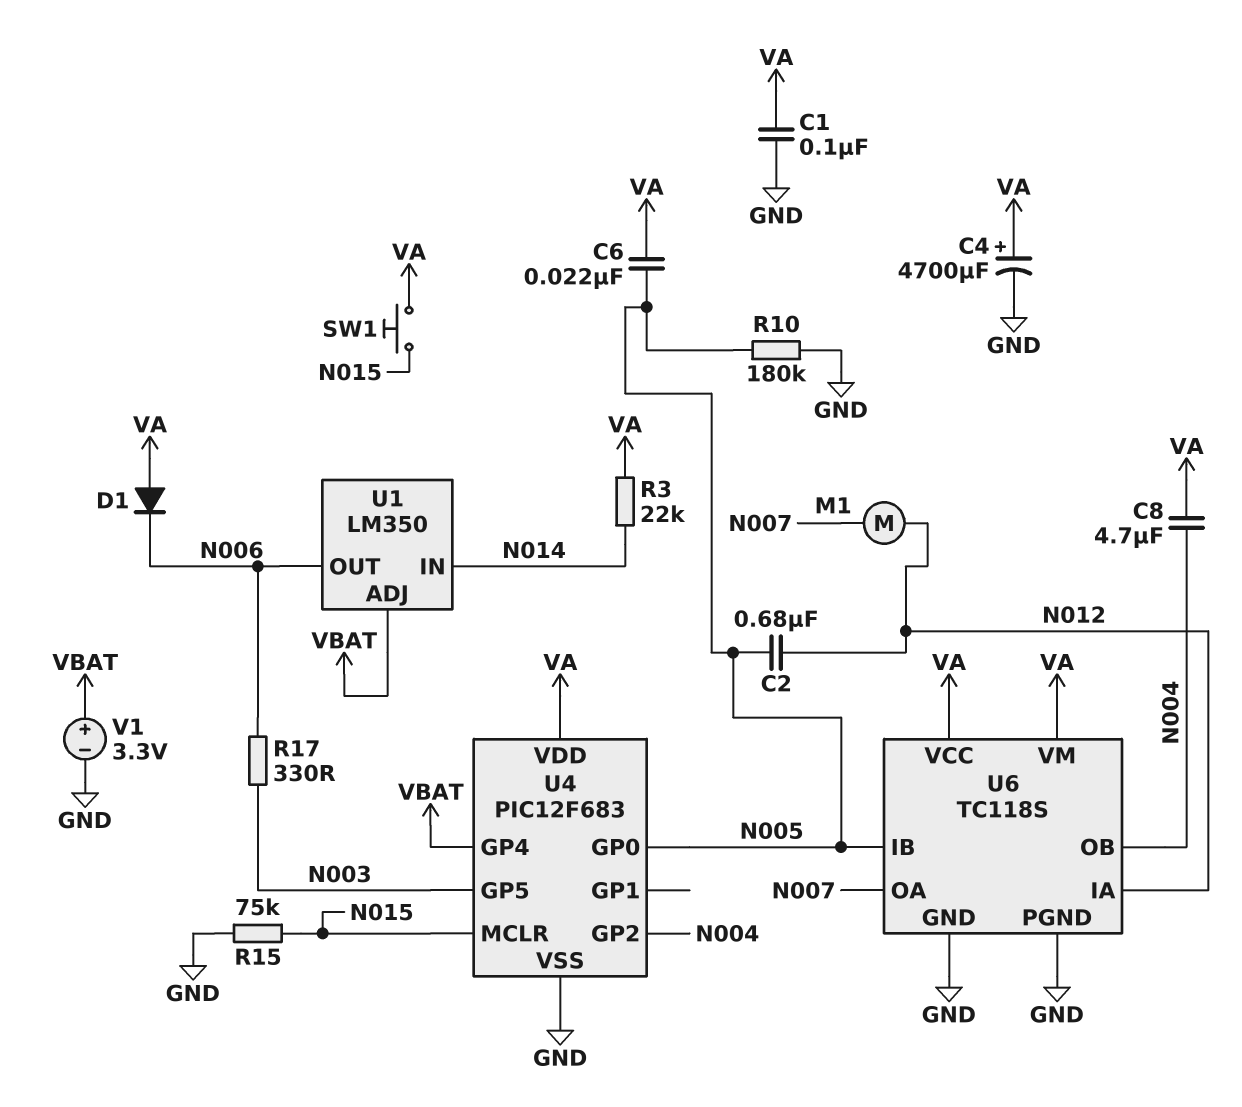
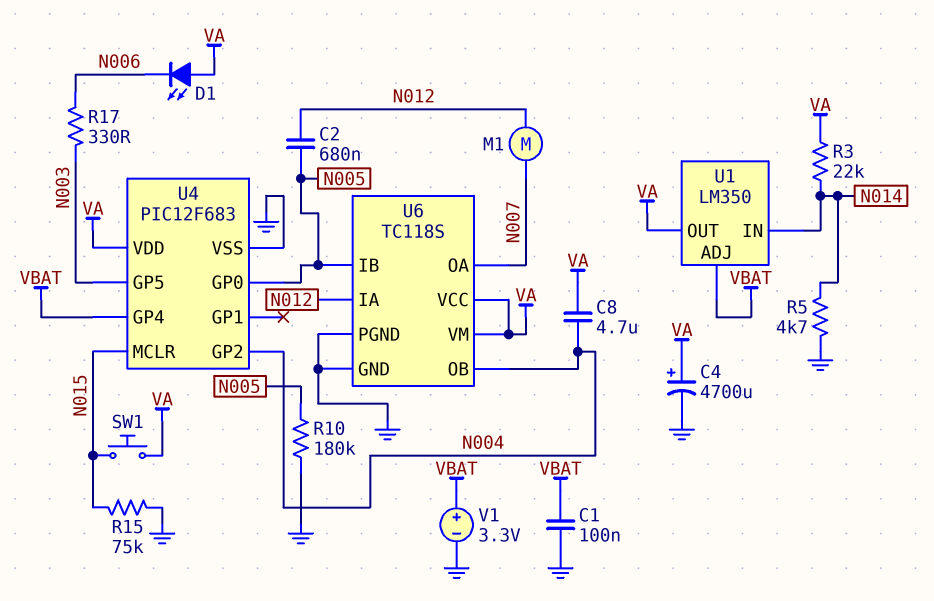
C1: 100nF (GND, VA) -> 100nF (GND, VBAT)
C6: 22nF (N005, VA) -> none
D1: diode (A VA, K N006) -> LED (A VA, K N006)
R5: none -> 4.7k (GND, N014)
U1 pin OUT: N006 -> VA

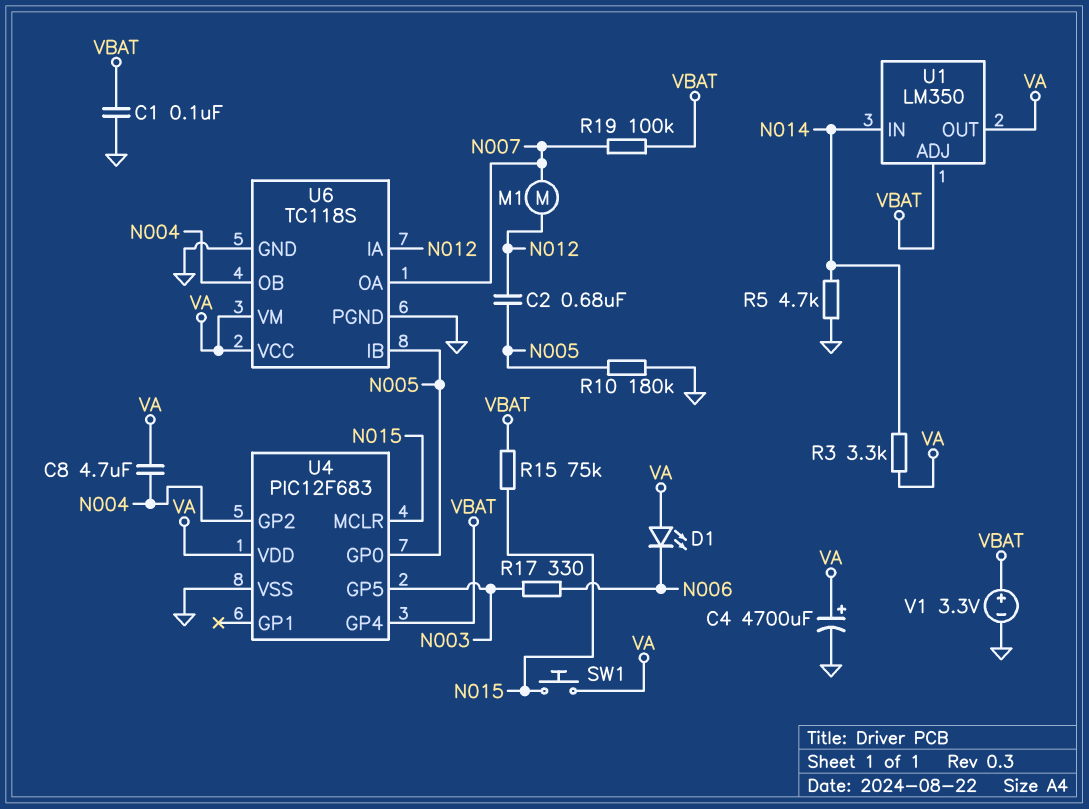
R3: 22k (N014, VA) -> 3.3k (N014, VA)
R15: 75k (GND, N015) -> 75k (N015, VBAT)
R19: none -> 100k (N007, VBAT)

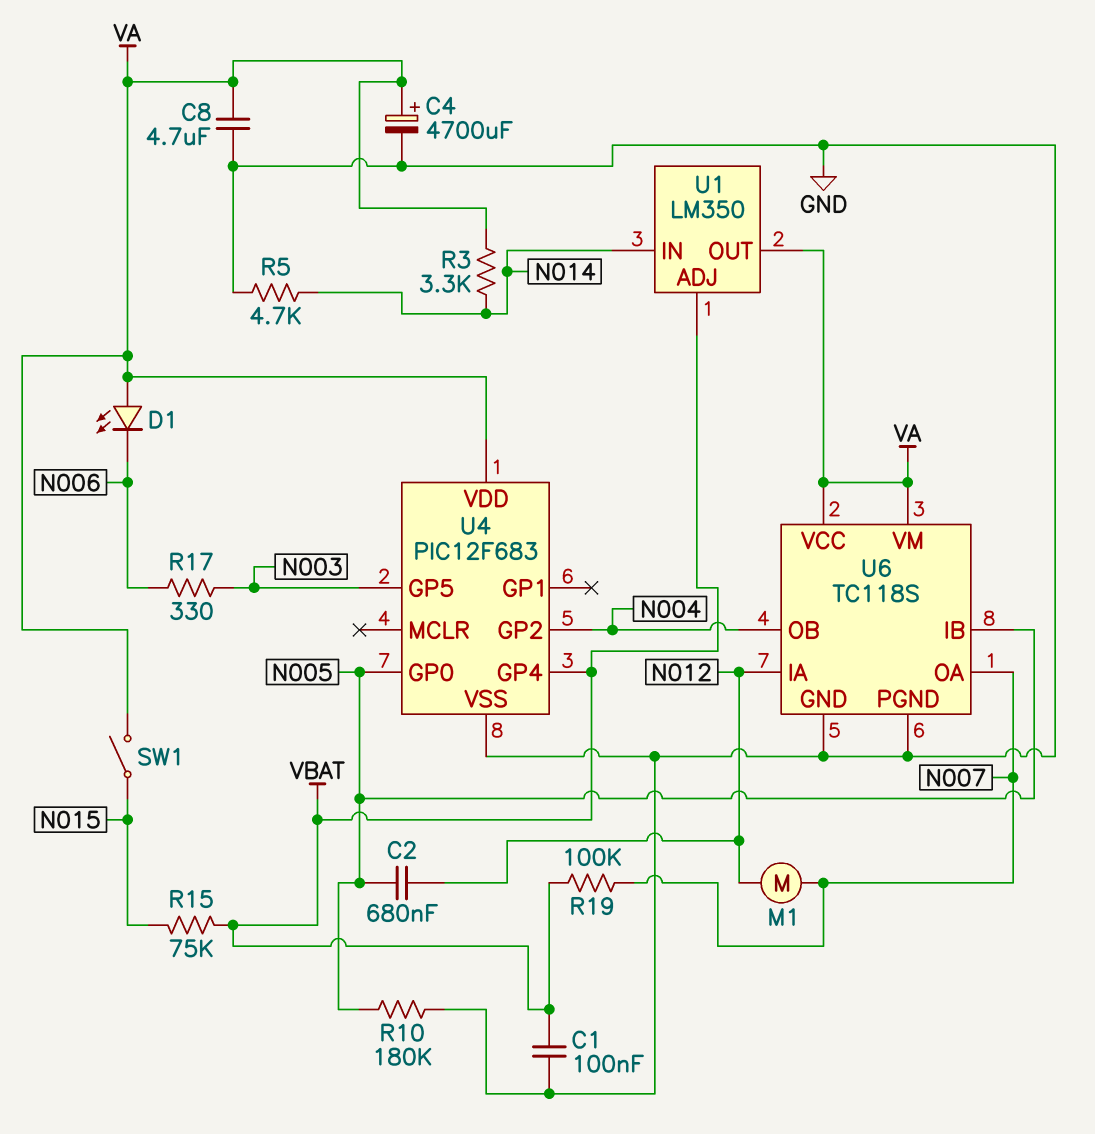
C8: 4.7uF (N004, VA) -> 4.7uF (GND, VA)
SW1: button (N015, VA) -> switch (N015, VA)
U4 pin MCLR: N015 -> none
V1: 3.3V (plus VBAT, minus GND) -> none

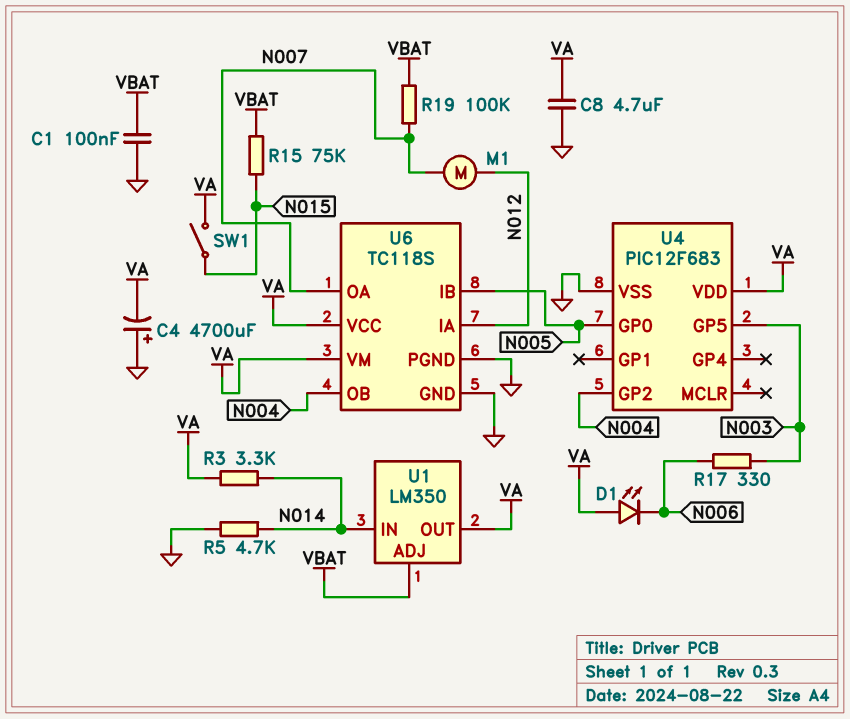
C2: 680nF (N005, N012) -> none
C4: 4700uF (plus VA, minus GND) -> 4700uF (plus GND, minus VA)
R10: 180k (GND, N005) -> none
U4 pin GP4: VBAT -> none

